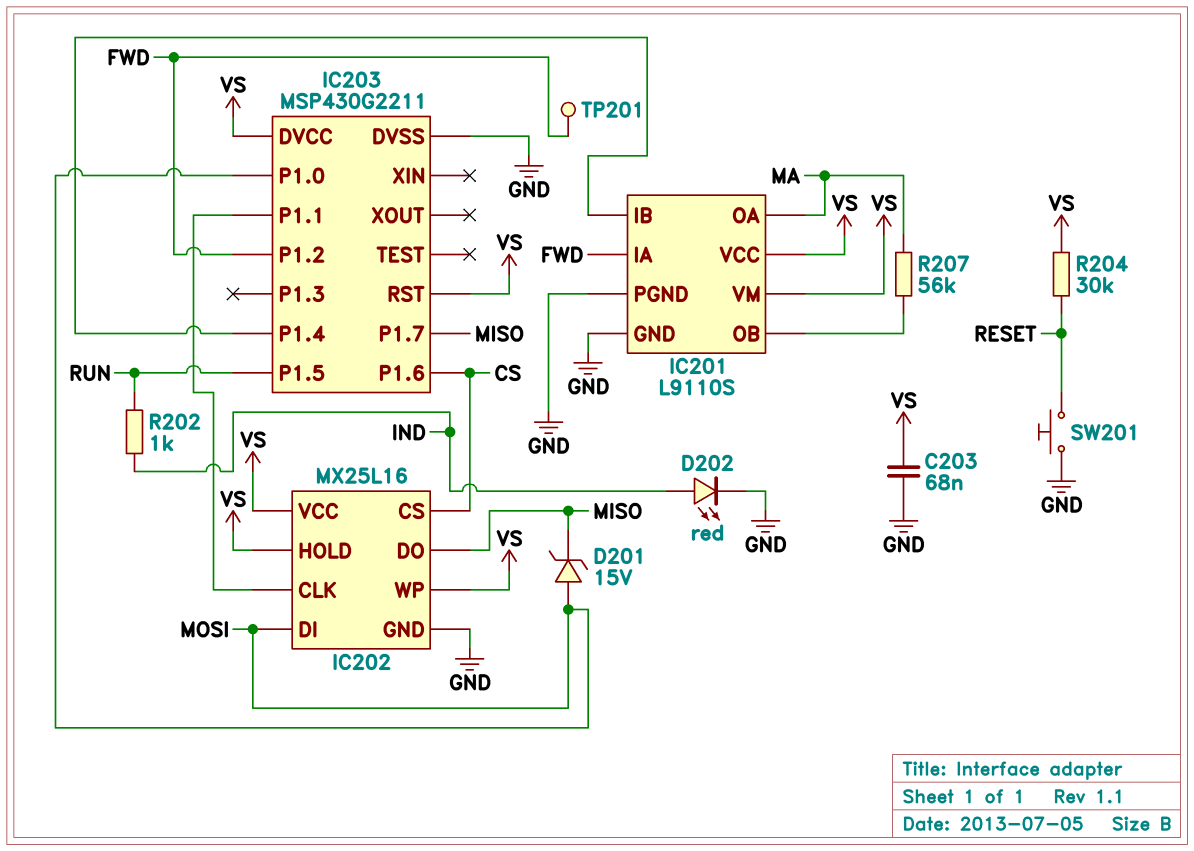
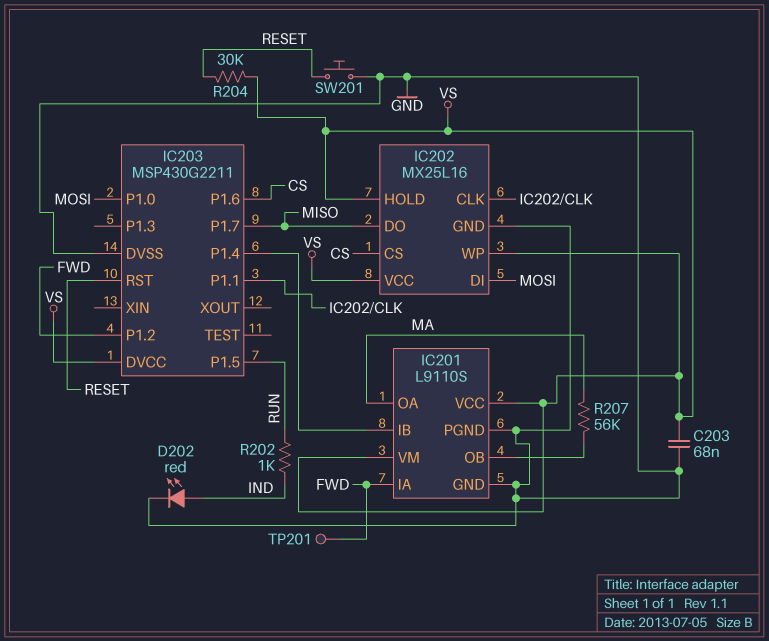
D201: zener 15V (A MOSI, K MISO) -> none
IC203 pin RST: VS -> RESET

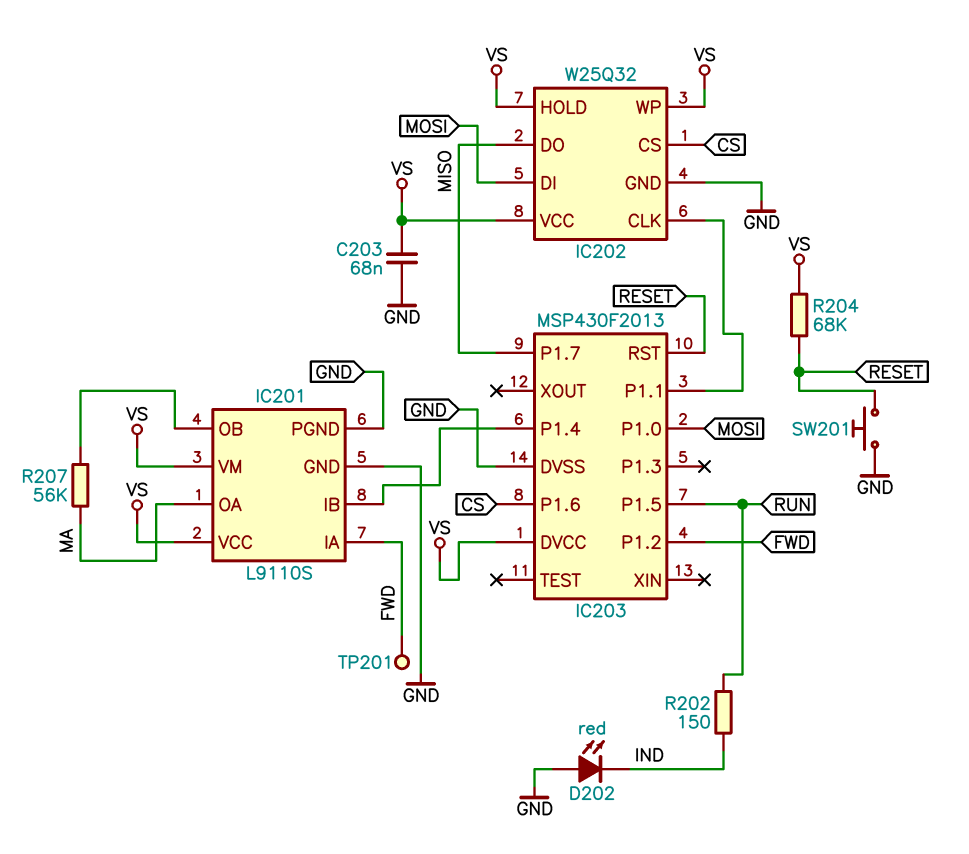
D202: LED red (A IND, K GND) -> LED red (A GND, K IND)
IC202: MX25L16 -> W25Q32
IC203: MSP430G2211 -> MSP430F2013
R202: 1k (IND, RUN) -> 150 (IND, RUN)
R204: 30k (RESET, VS) -> 68k (RESET, VS)

